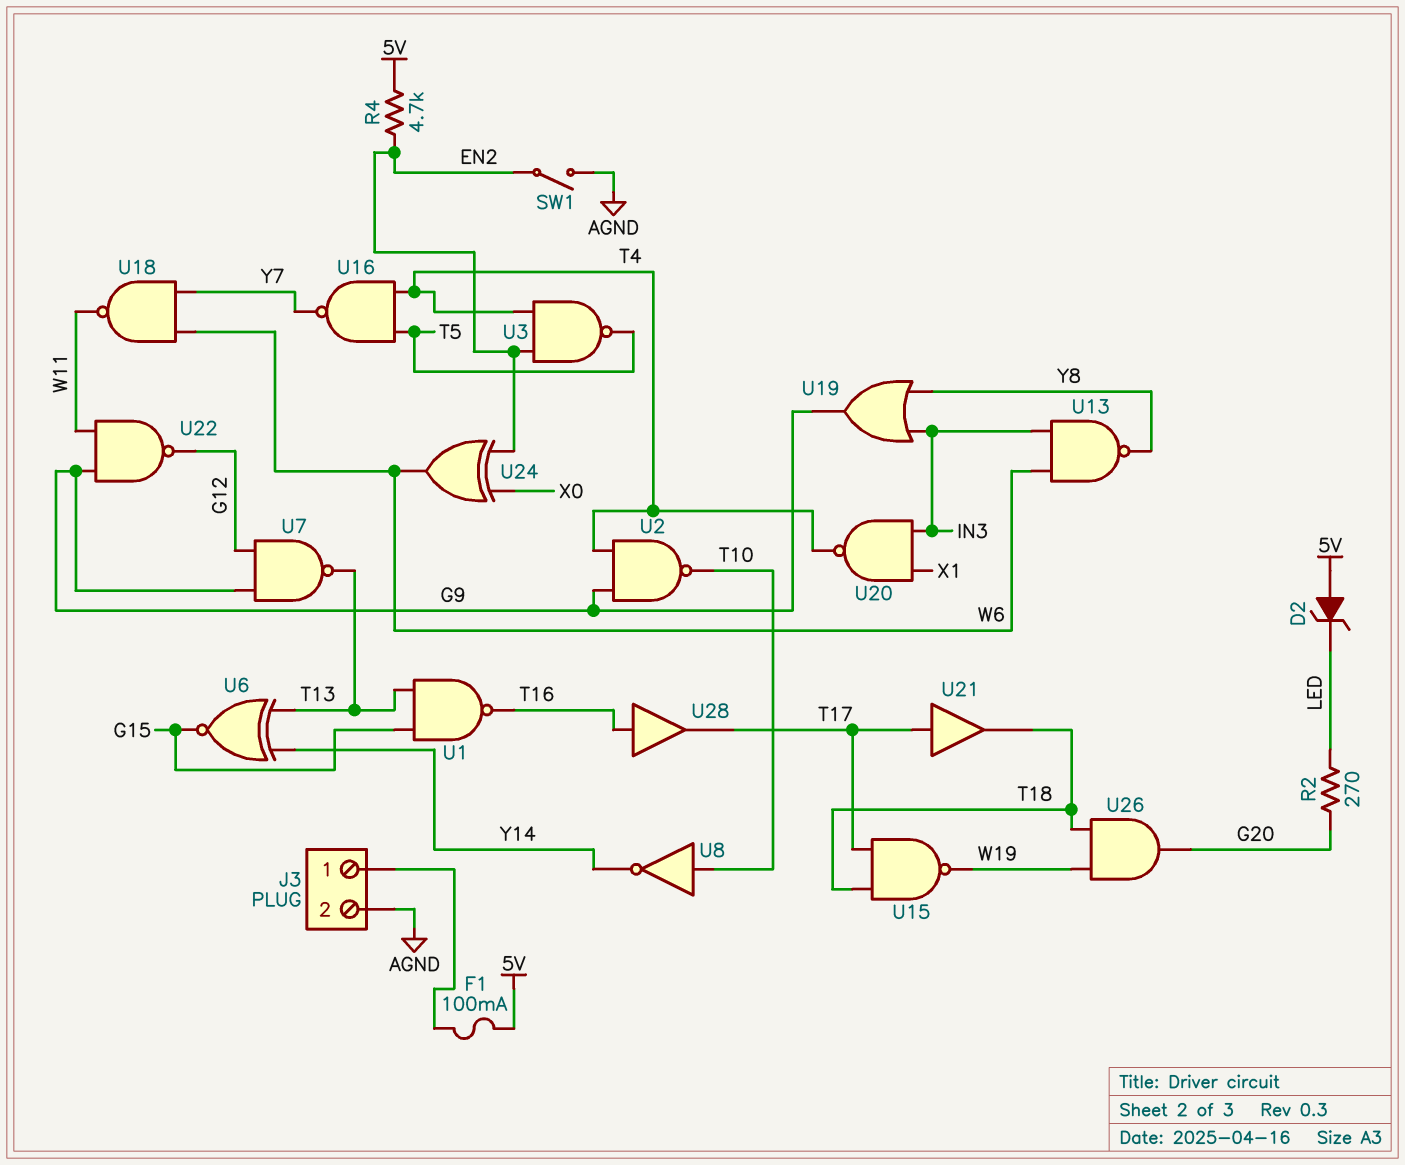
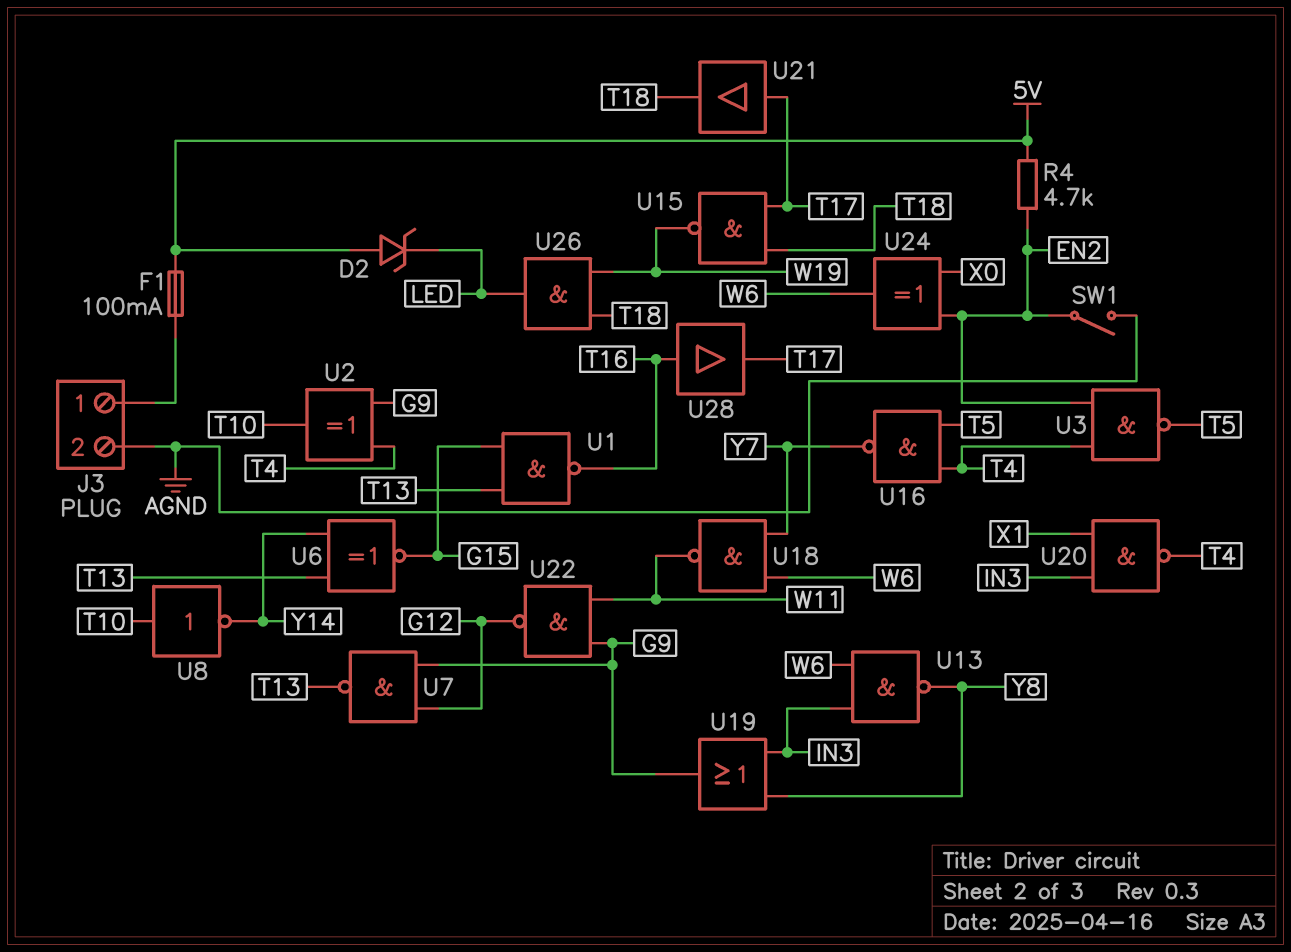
R2: 270 (G20, LED) -> none
U2: NAND (in G9, in T4, out T10) -> XOR (in G9, in T4, out T10)
U26: AND (in T18, in W19, out G20) -> AND (in T18, in W19, out LED)

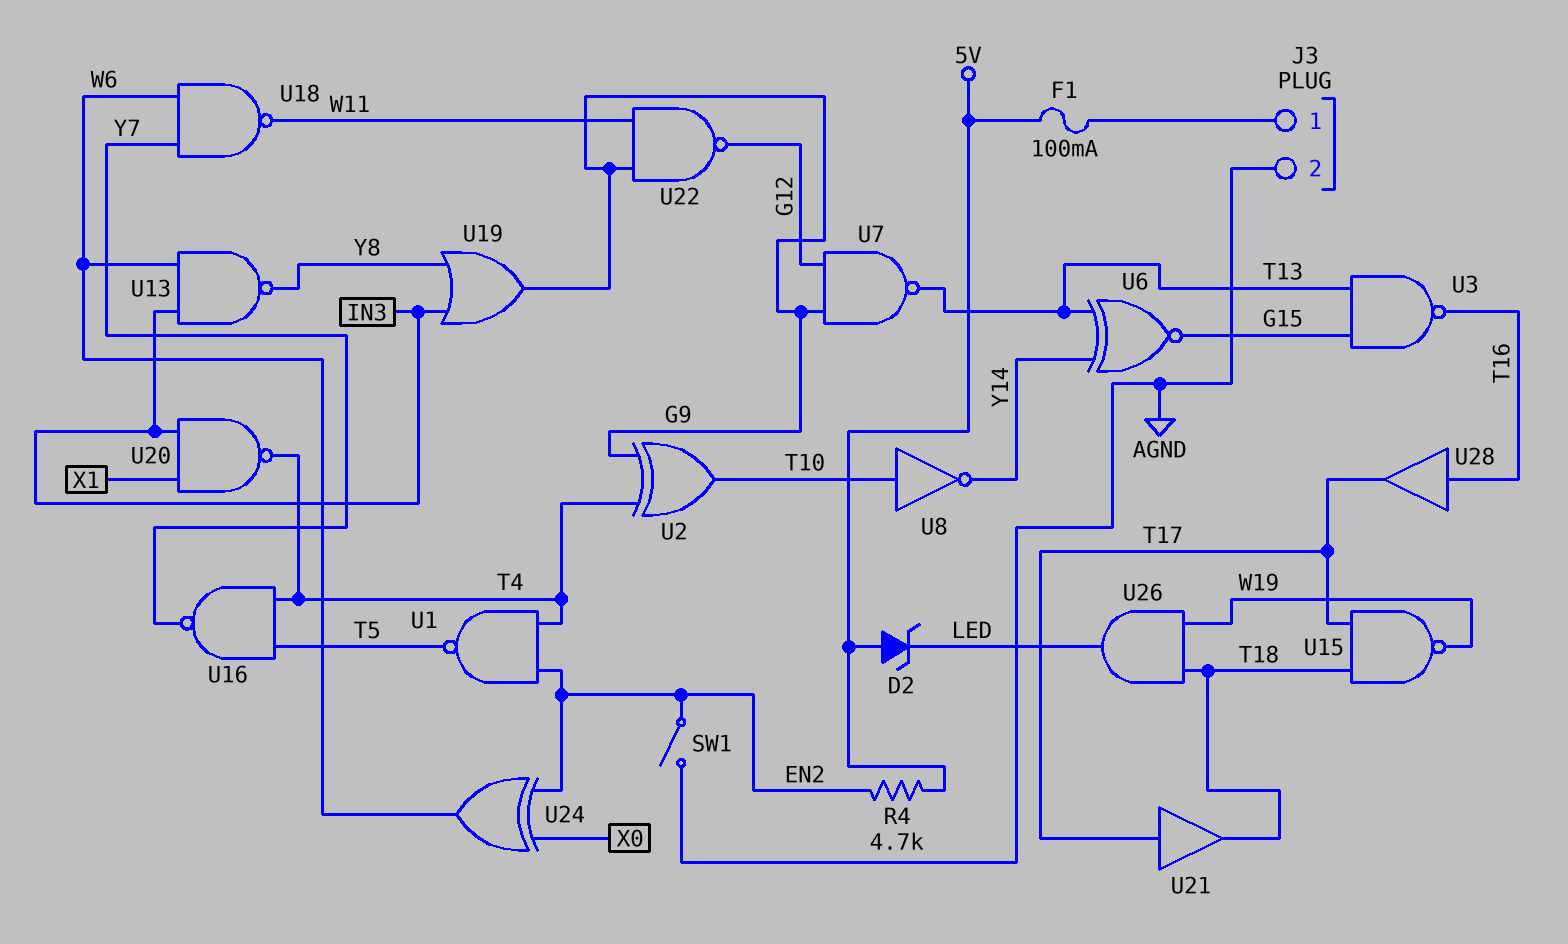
U1: NAND (in G15, in T13, out T16) -> NAND (in EN2, in T4, out T5)
U3: NAND (in EN2, in T4, out T5) -> NAND (in G15, in T13, out T16)

